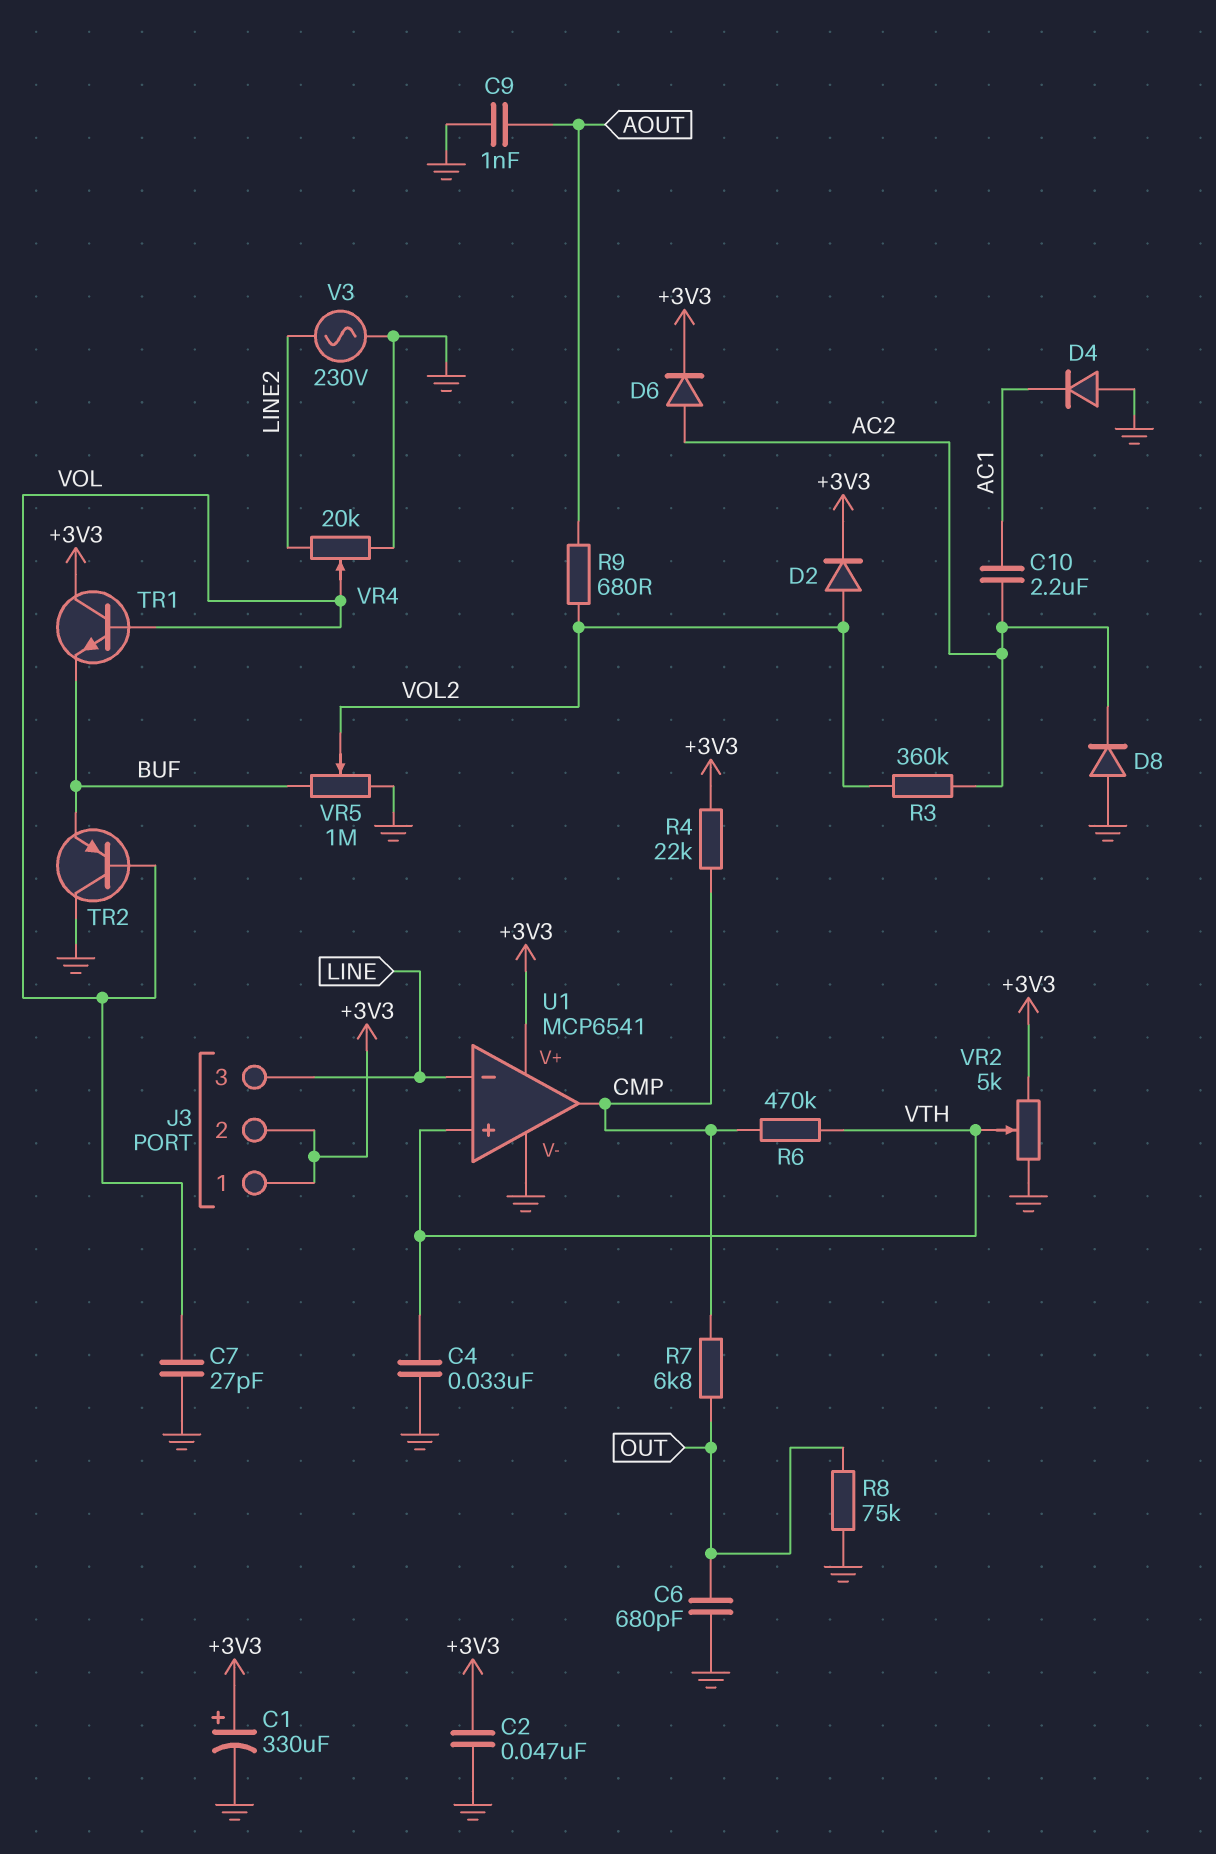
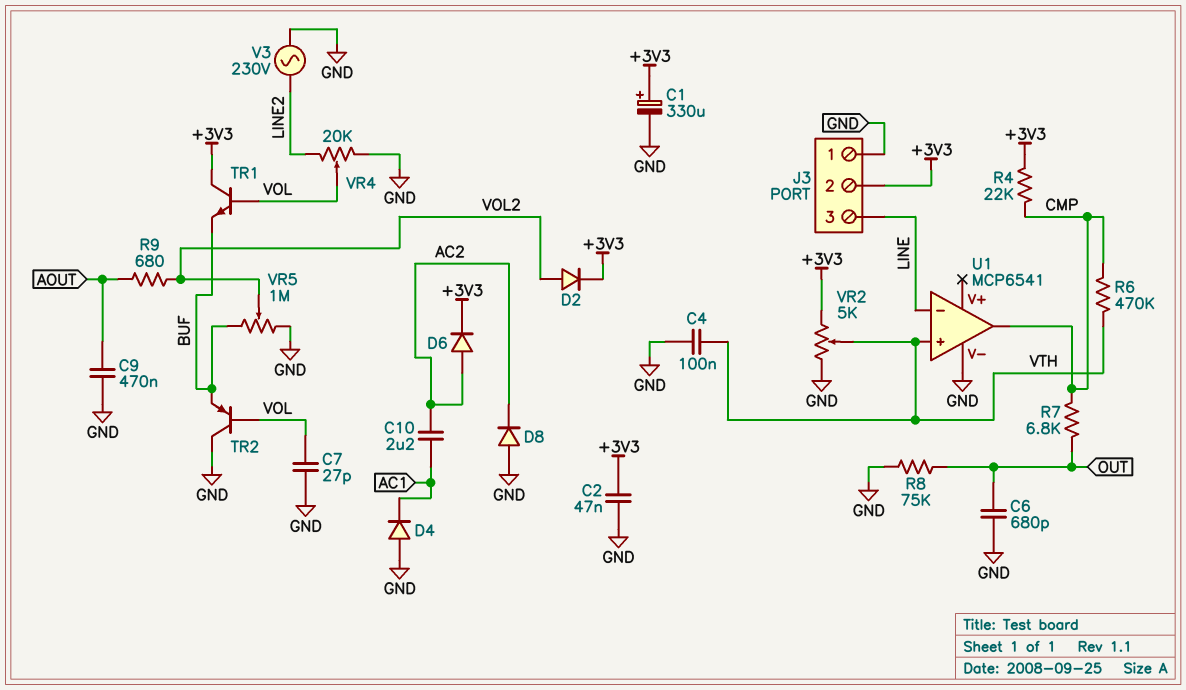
C4: 33nF (GND, VTH) -> 100nF (GND, VTH)
C9: 1nF (AOUT, GND) -> 470nF (AOUT, GND)
J3 pin 1: +3V3 -> GND
R3: 360k (AC2, VOL2) -> none
U1 pin V+: +3V3 -> none

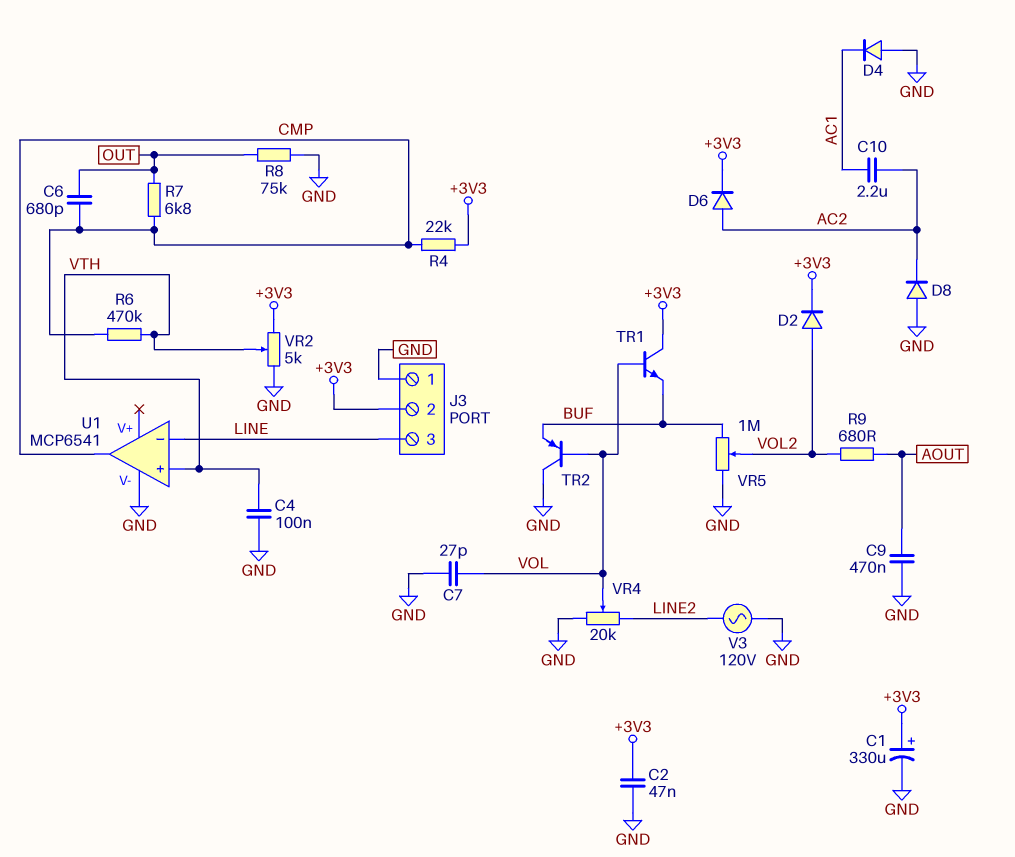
C6: 680pF (GND, OUT) -> 680pF (CMP, OUT)
V3: AC 230V (GND, LINE2) -> AC 120V (GND, LINE2)

